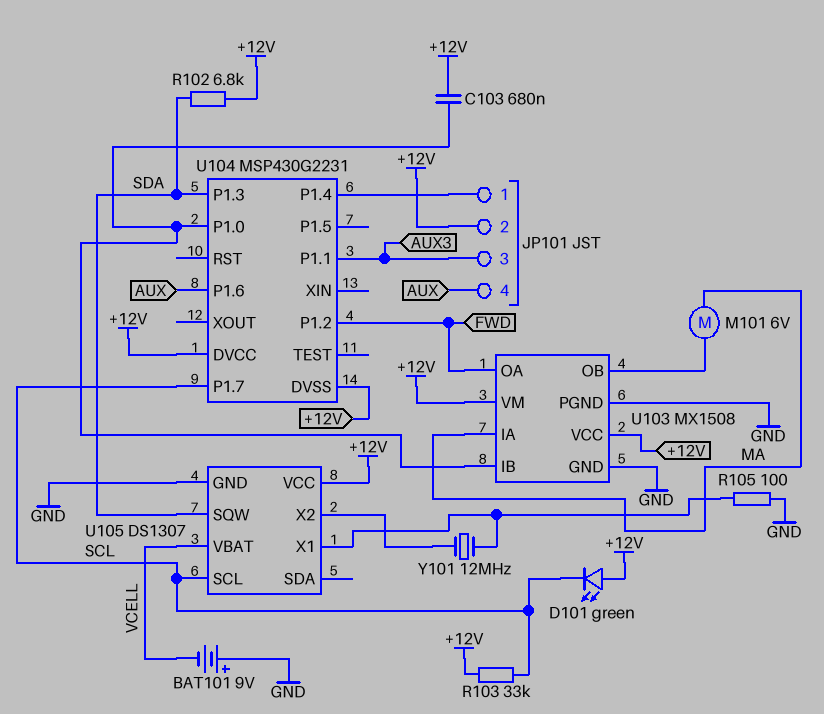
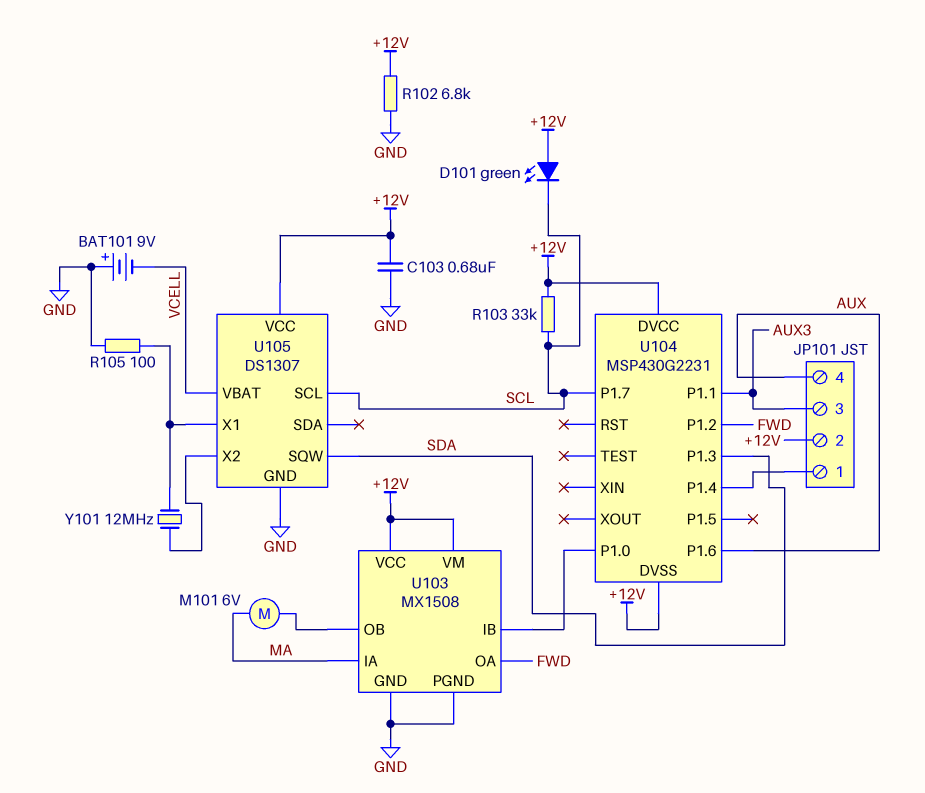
C103: 680nF (+12V, U103/IB) -> 680nF (+12V, GND)
R102: 6.8k (+12V, SDA) -> 6.8k (+12V, GND)

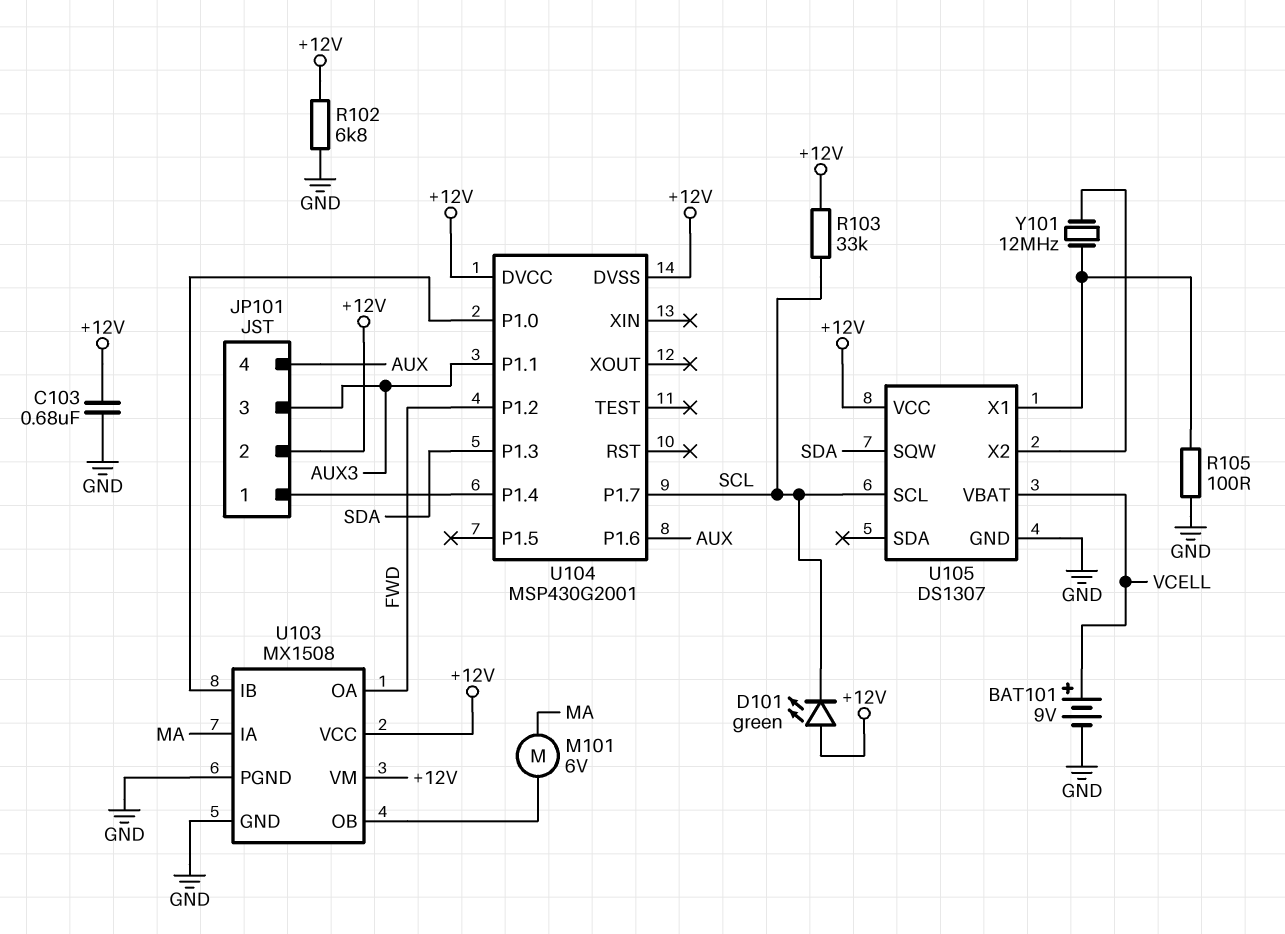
BAT101: 9V (plus GND, minus VCELL) -> 9V (plus VCELL, minus GND)
U104: MSP430G2231 -> MSP430G2001

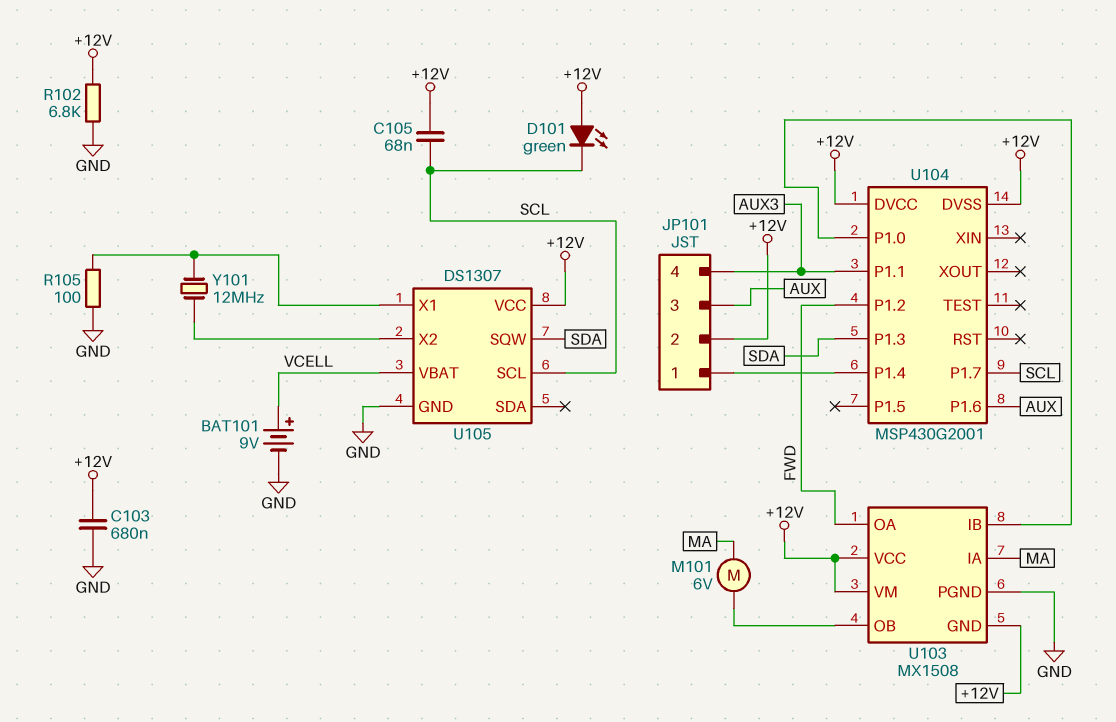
C105: none -> 68nF (+12V, SCL)
JP101 pin 3: AUX3 -> AUX
JP101 pin 4: AUX -> AUX3
R103: 33k (+12V, SCL) -> none
U103 pin GND: GND -> +12V

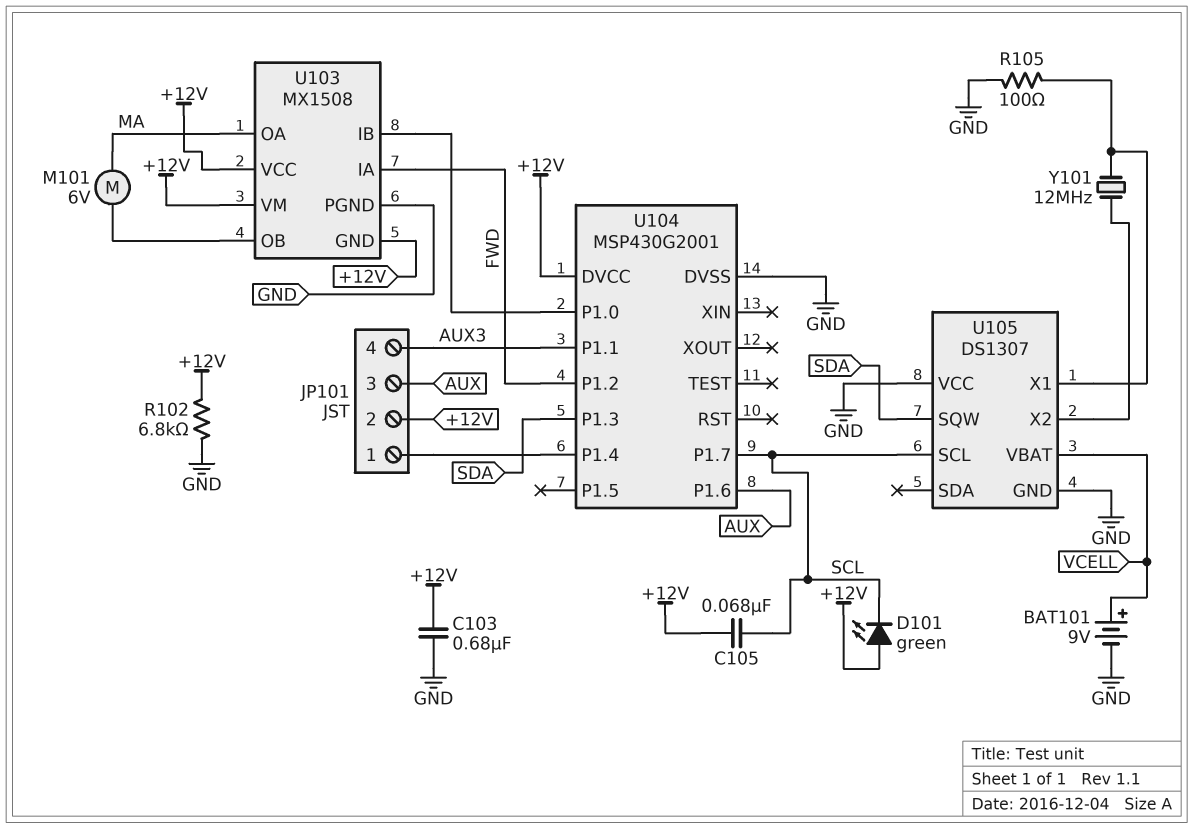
U103 pin IA: MA -> FWD
U103 pin OA: FWD -> MA
U104 pin DVSS: +12V -> GND
U105 pin VCC: +12V -> GND

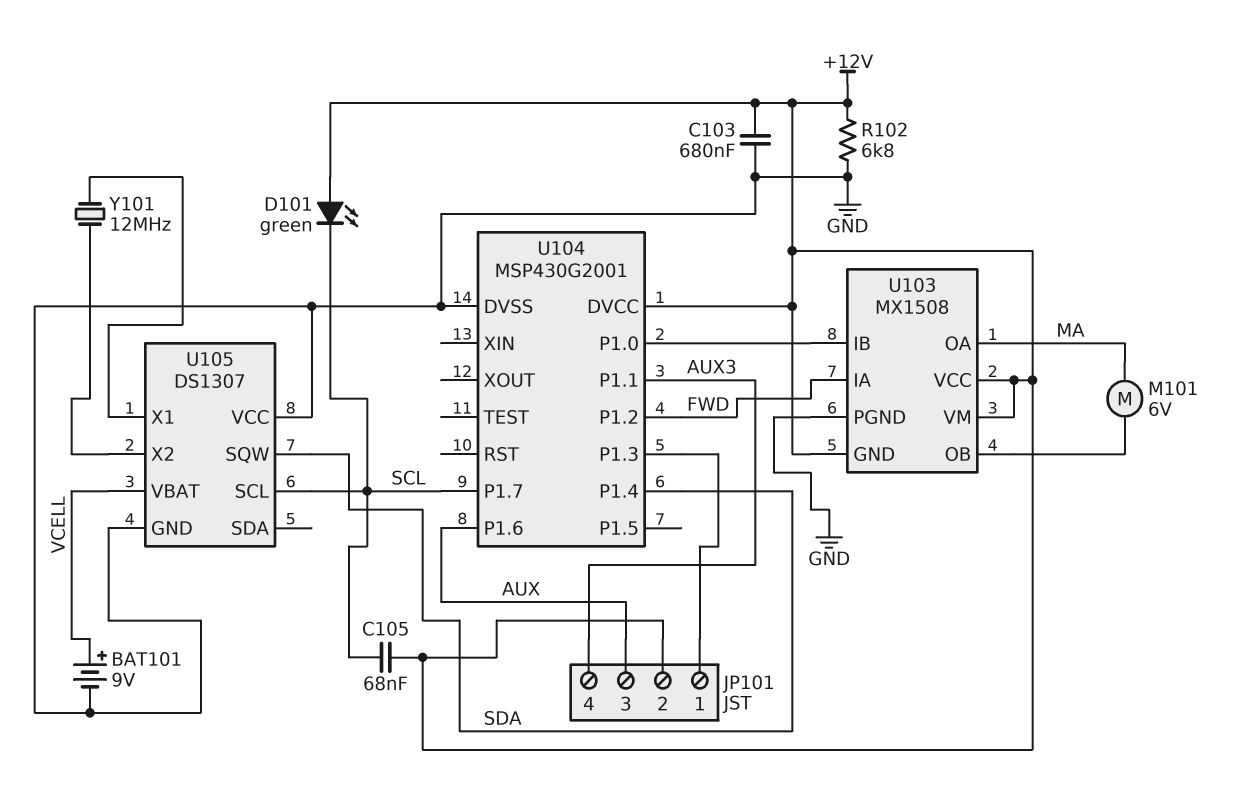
R105: 100 (GND, U105/X1) -> none
U104 pin P1.3: SDA -> JP101/1
U104 pin P1.4: JP101/1 -> SDA

